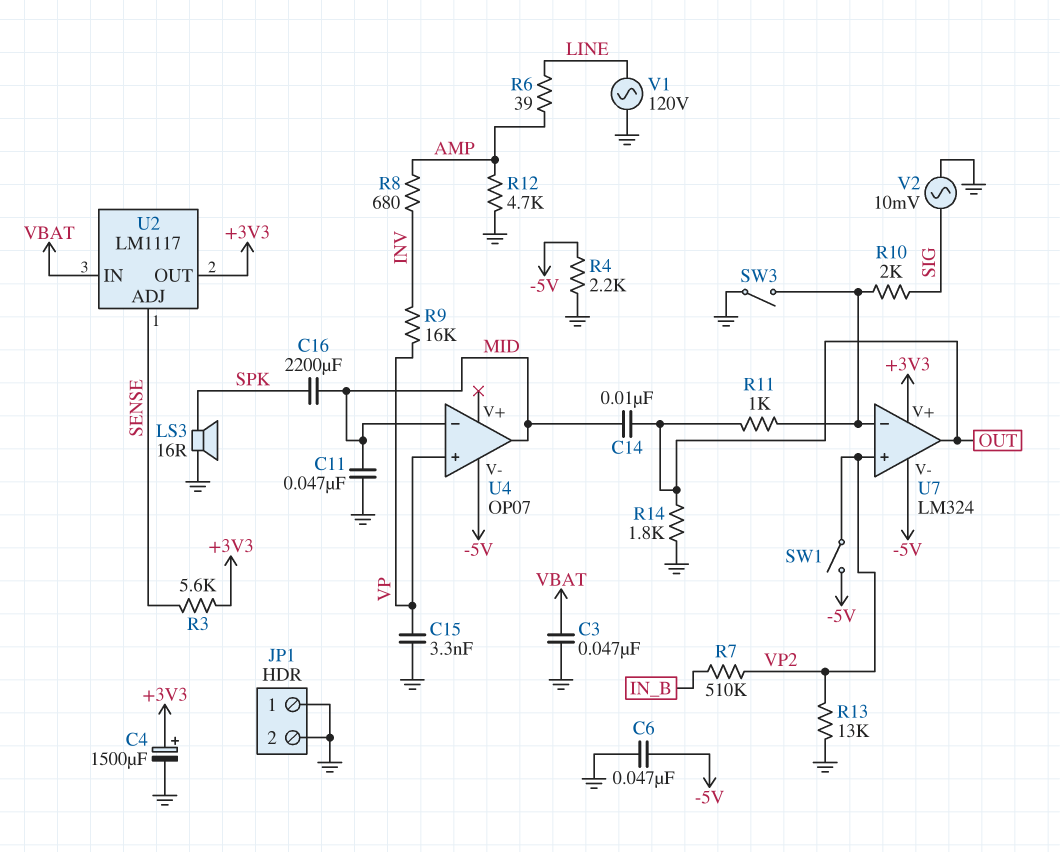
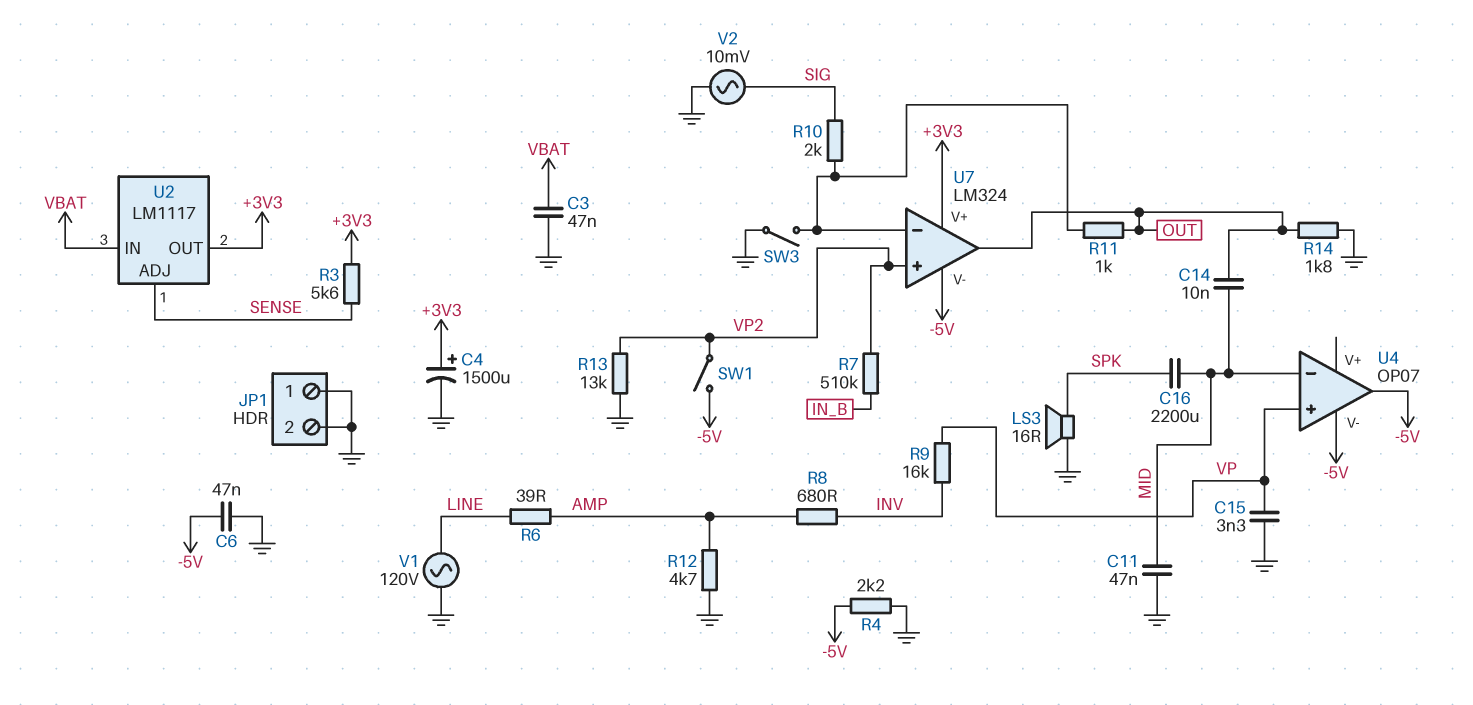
U4 pin out: MID -> -5V

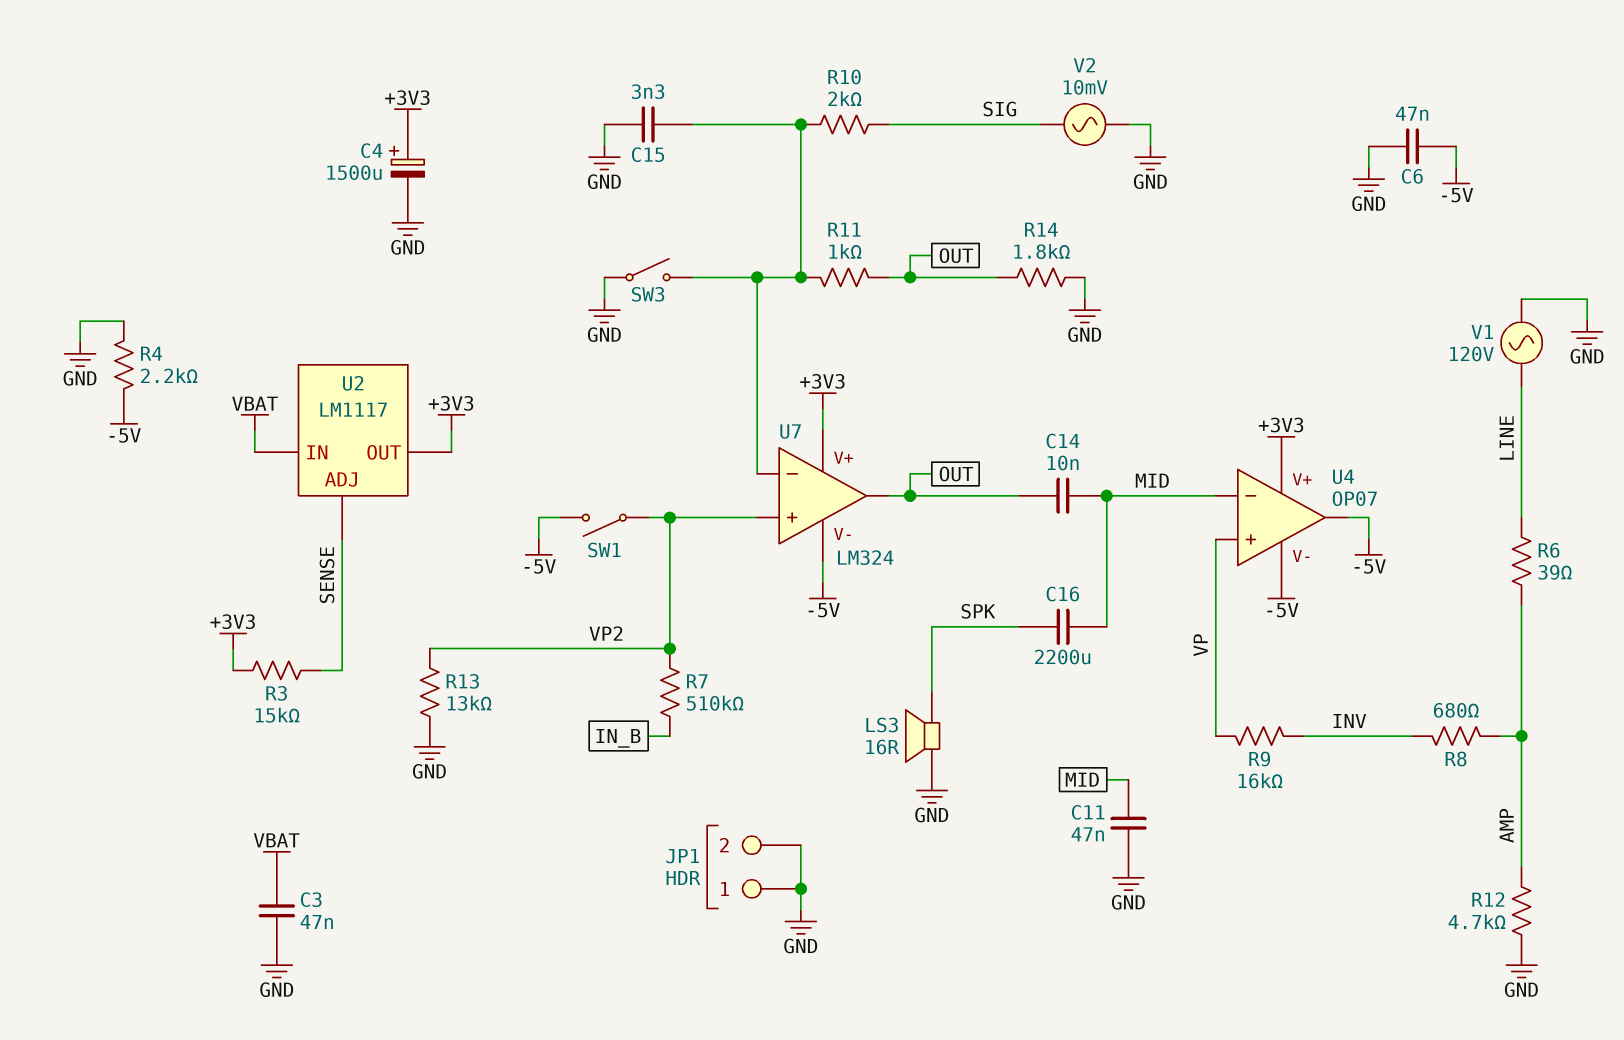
C15: 3.3nF (GND, VP) -> 3.3nF (GND, U7/in-)
R3: 5.6k (+3V3, SENSE) -> 15k (+3V3, SENSE)
U4 pin V+: none -> +3V3

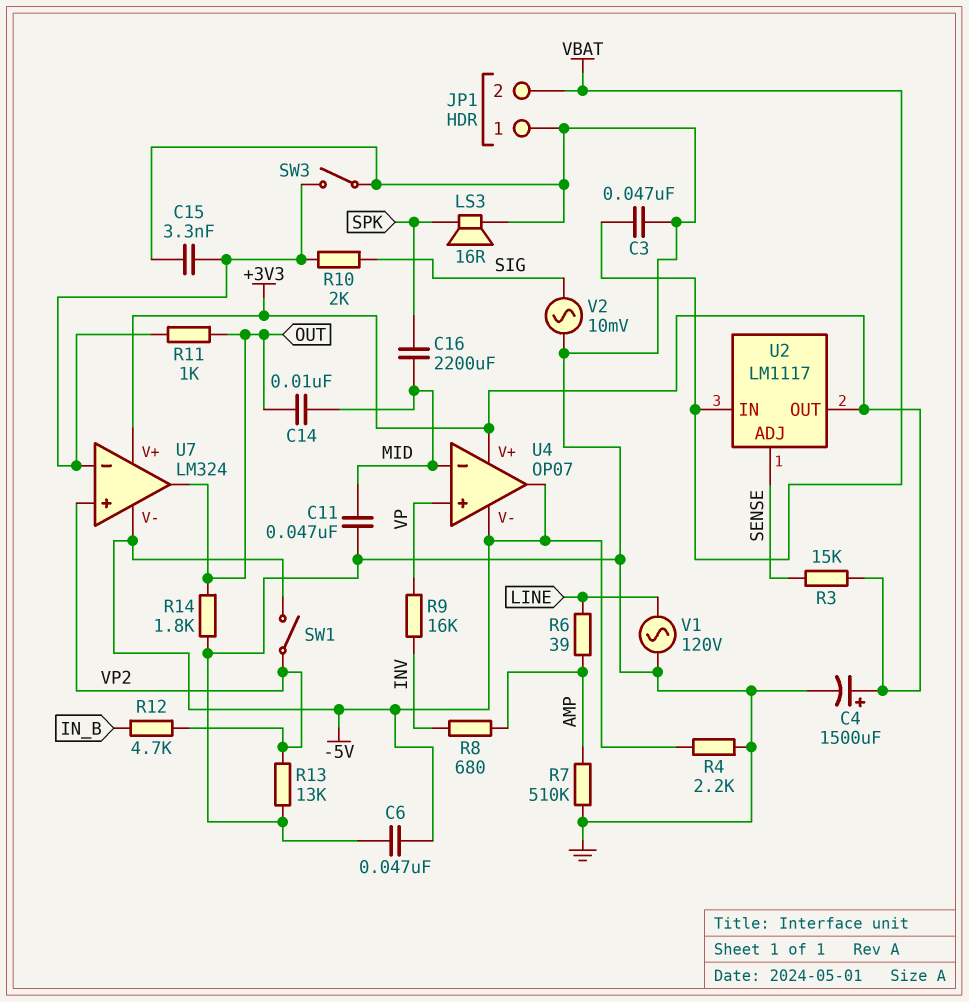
JP1 pin 2: GND -> VBAT
R7: 510k (IN_B, VP2) -> 510k (AMP, GND)
R12: 4.7k (AMP, GND) -> 4.7k (IN_B, VP2)

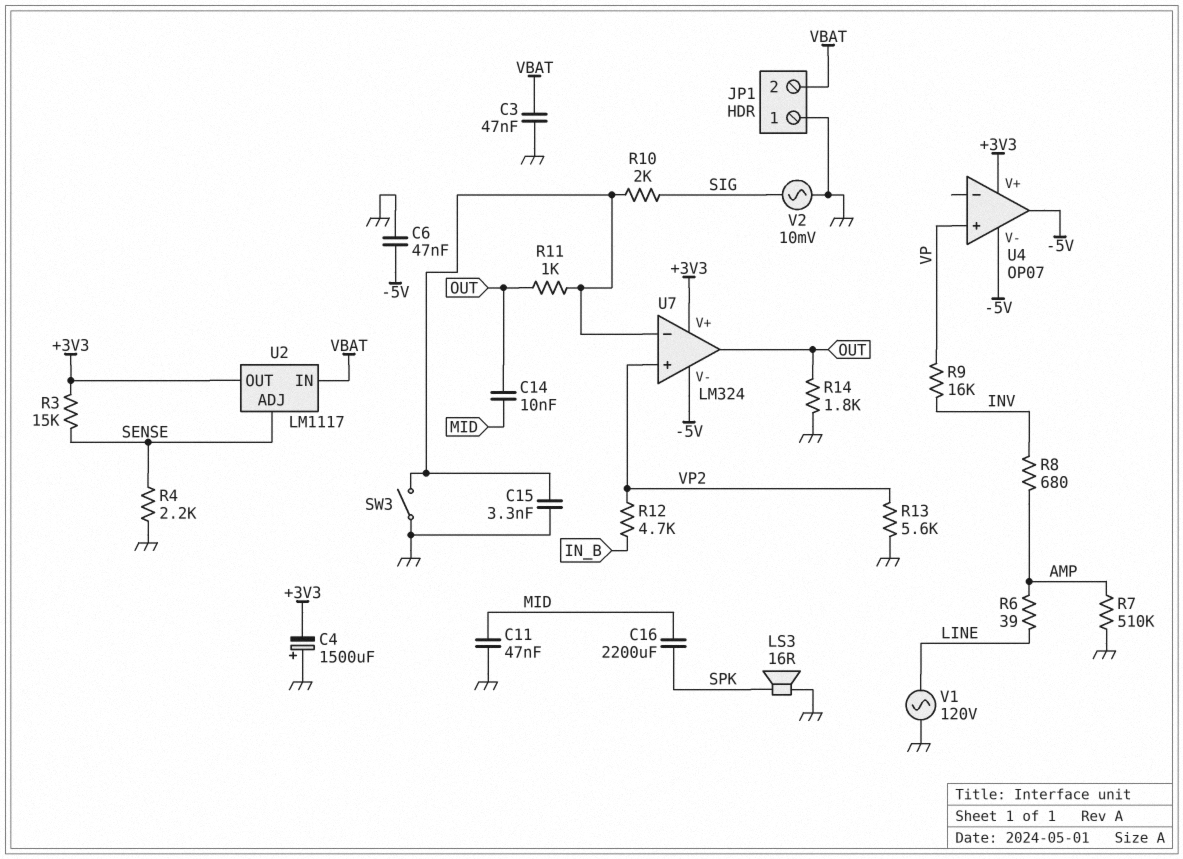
C4: 1500uF (plus +3V3, minus GND) -> 1500uF (plus GND, minus +3V3)
R4: 2.2k (-5V, GND) -> 2.2k (GND, SENSE)
R13: 13k (GND, VP2) -> 5.6k (GND, VP2)
SW1: switch (-5V, VP2) -> none
U4 pin in-: MID -> none

